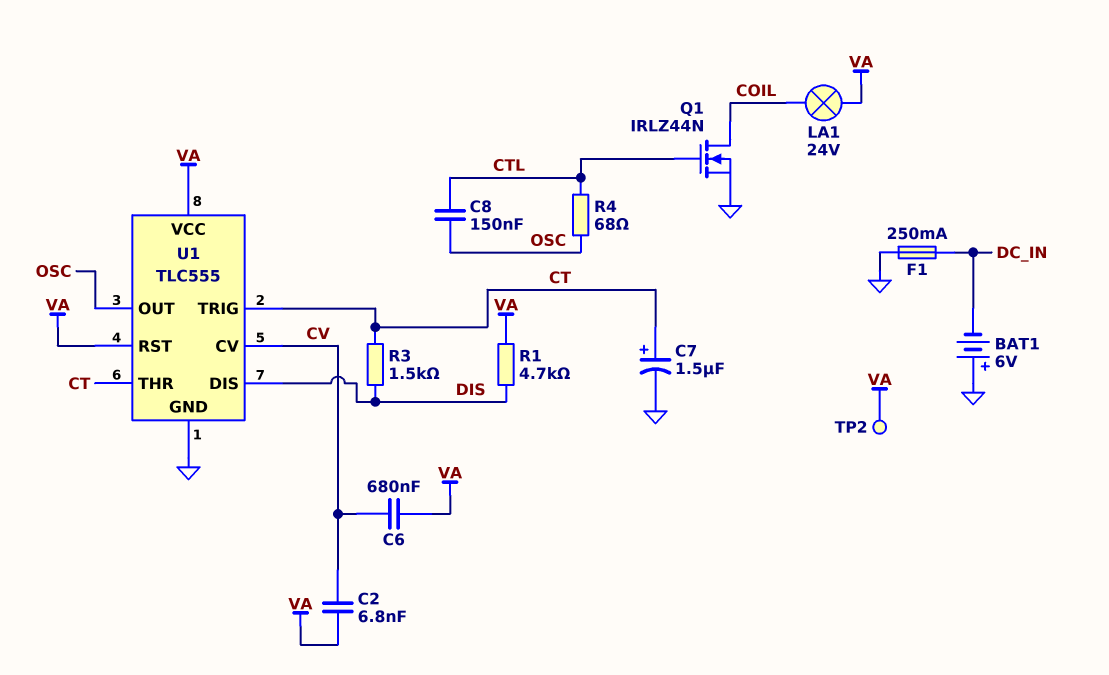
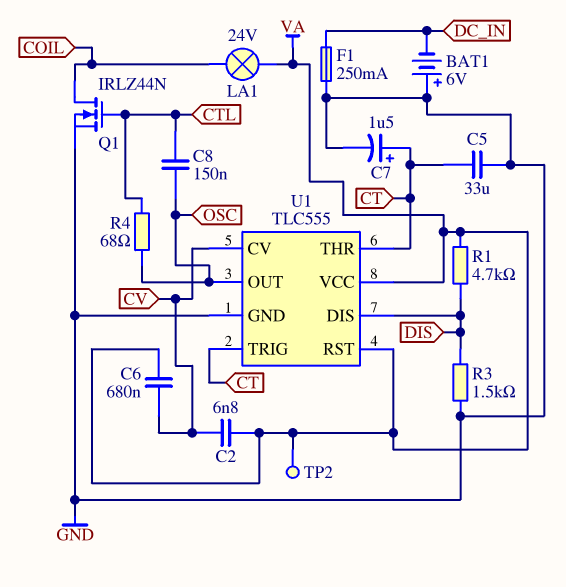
C5: none -> 33uF (CT, GND)
R3: 1.5k (CT, DIS) -> 1.5k (DIS, GND)

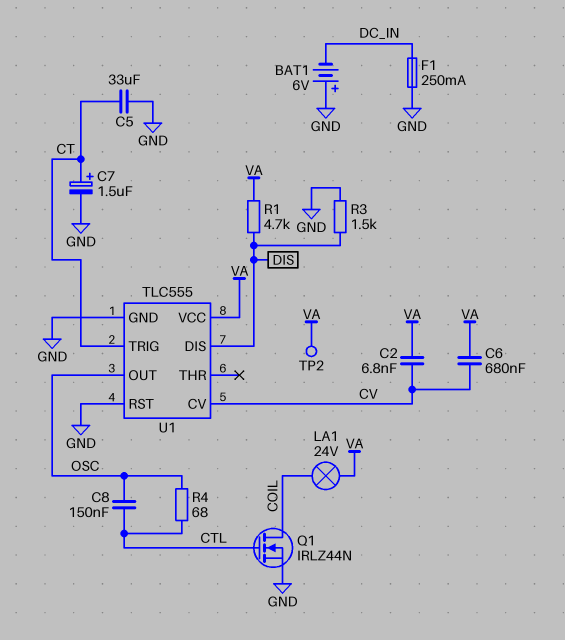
U1 pin RST: VA -> GND
U1 pin THR: CT -> none

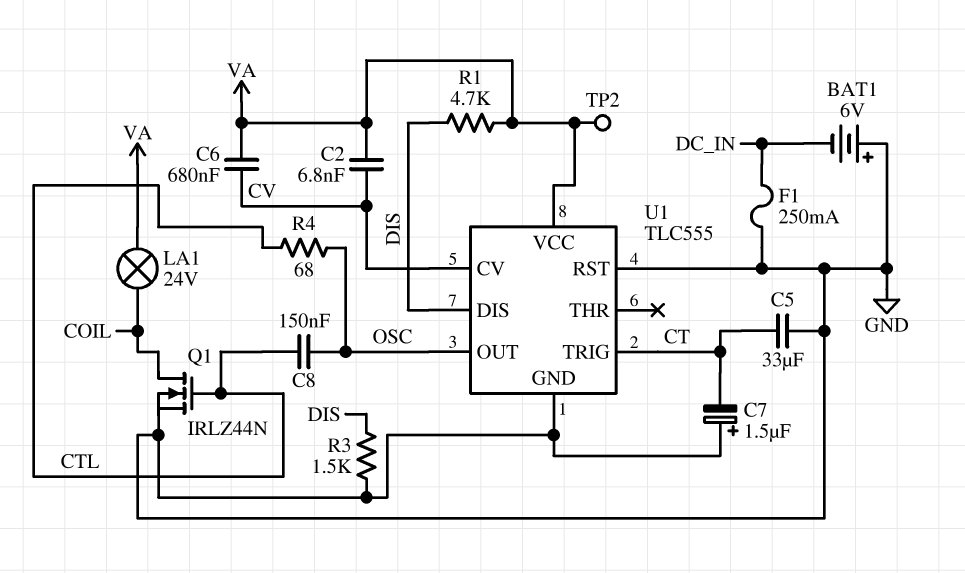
C7: 1.5uF (plus CT, minus GND) -> 1.5uF (plus GND, minus CT)

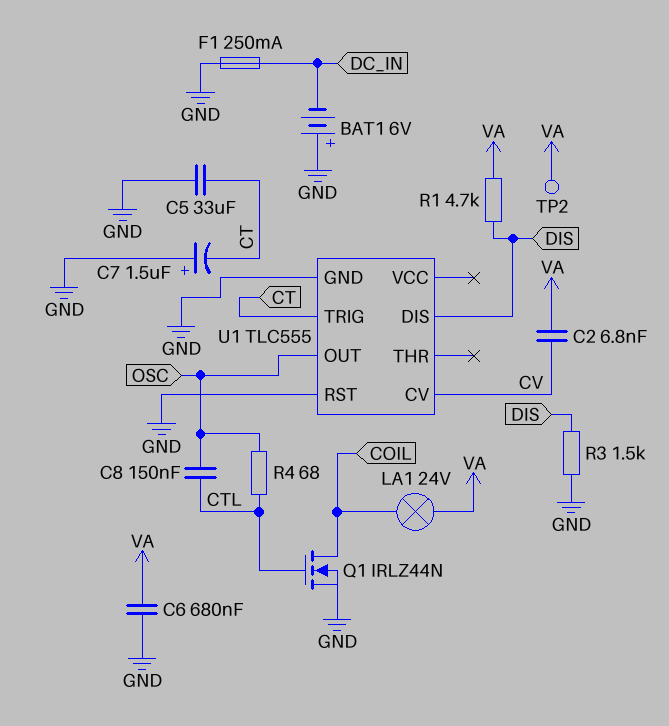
C6: 680nF (CV, VA) -> 680nF (GND, VA)
U1 pin VCC: VA -> none

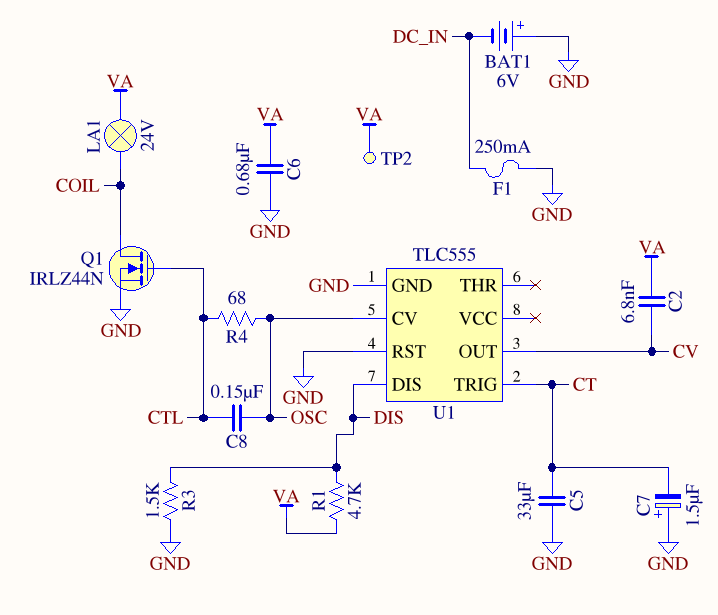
U1 pin CV: CV -> OSC
U1 pin OUT: OSC -> CV

